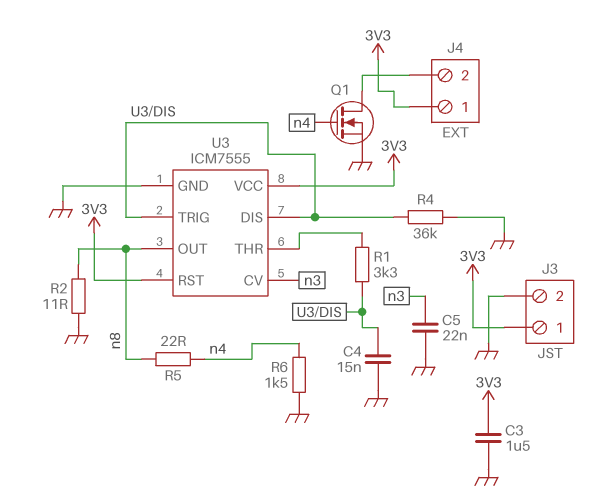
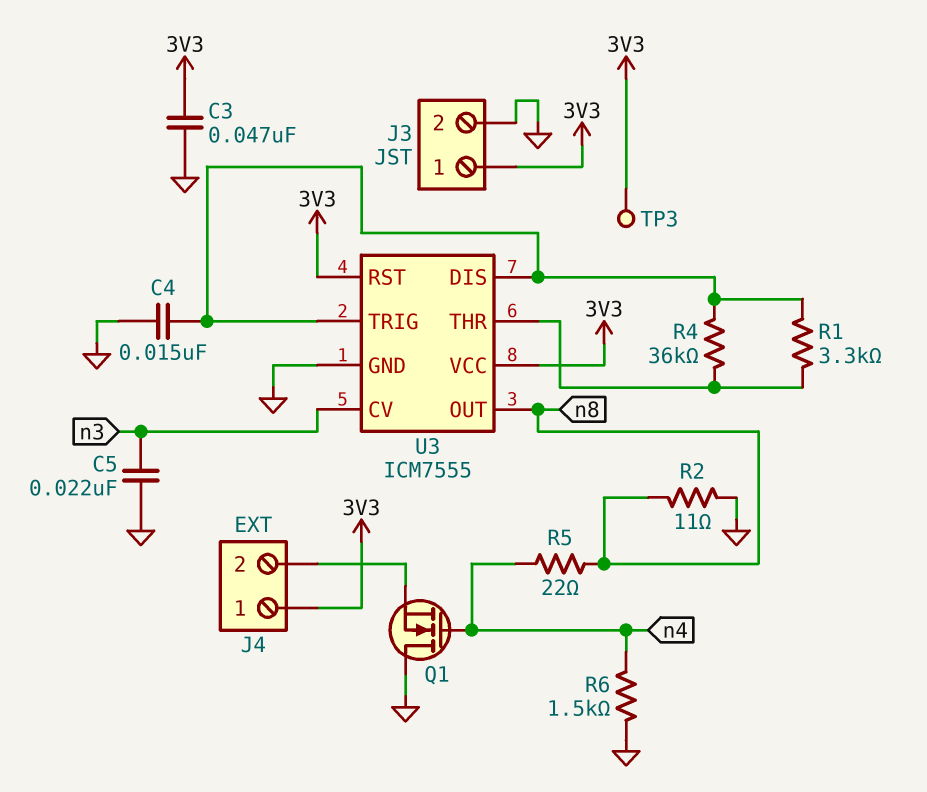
C3: 1.5uF (3V3, GND) -> 47nF (3V3, GND)
Q1: NMOS (G n4, D J4/2, S GND) -> NMOS (G n4, D GND, S J4/2)
R4: 36k (GND, U3/DIS) -> 36k (U3/DIS, U3/THR)
TP3: none -> test point (3V3)

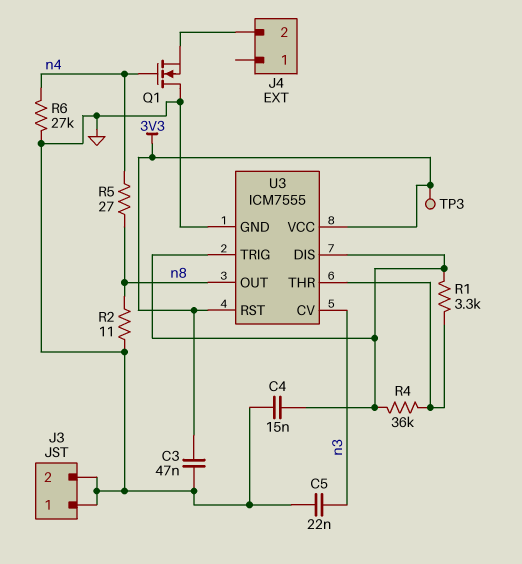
J3 pin 1: 3V3 -> GND
J4 pin 1: 3V3 -> none
R5: 22 (n4, n8) -> 27 (n4, n8)
R6: 1.5k (GND, n4) -> 27k (GND, n4)

